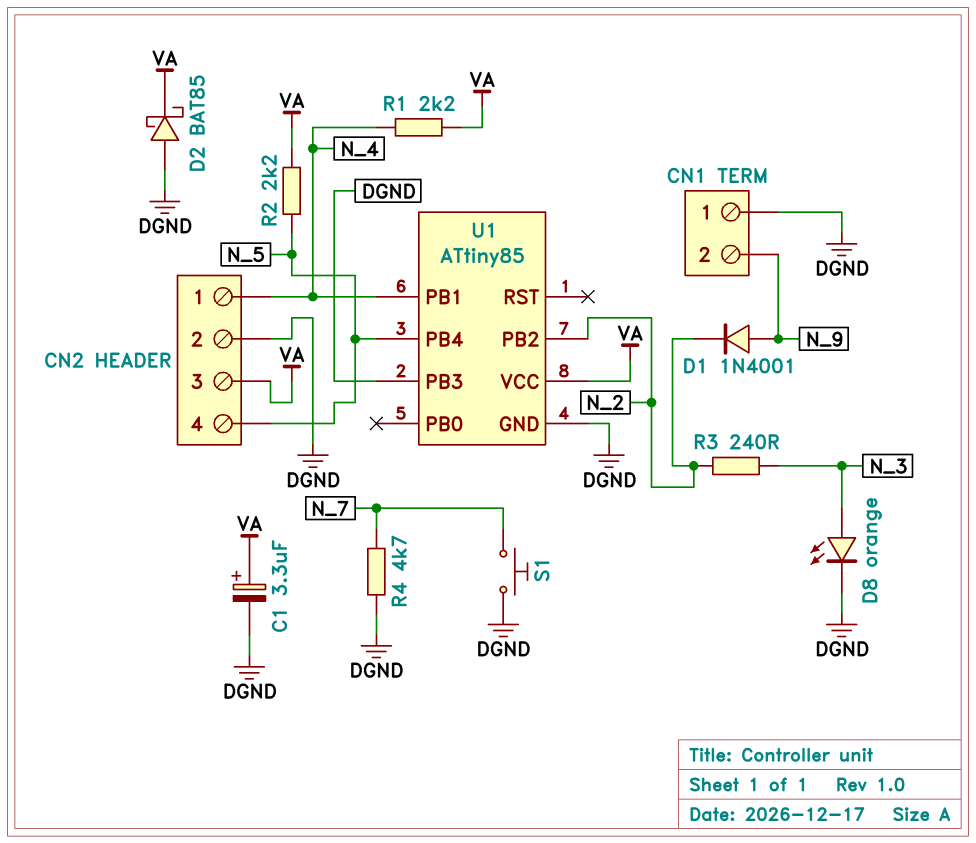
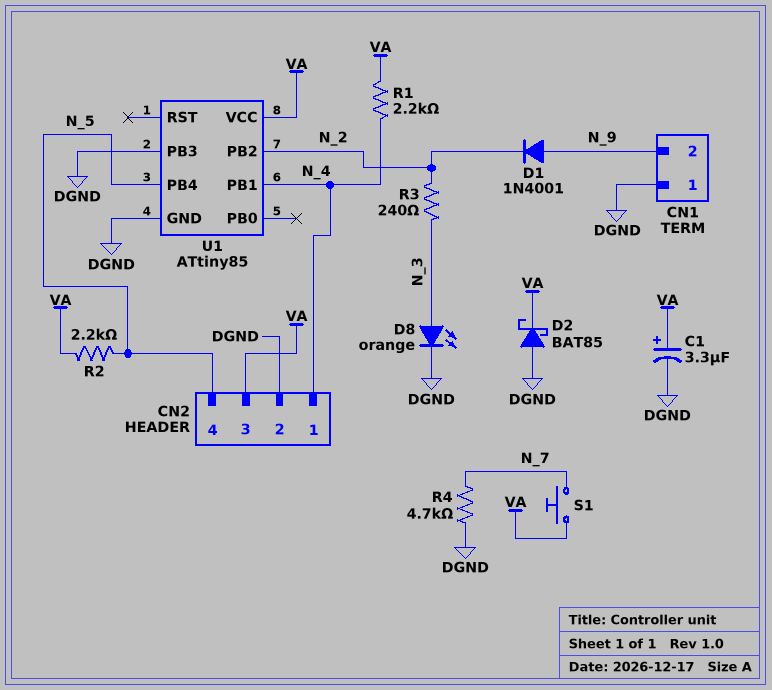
S1: button (DGND, N_7) -> button (N_7, VA)

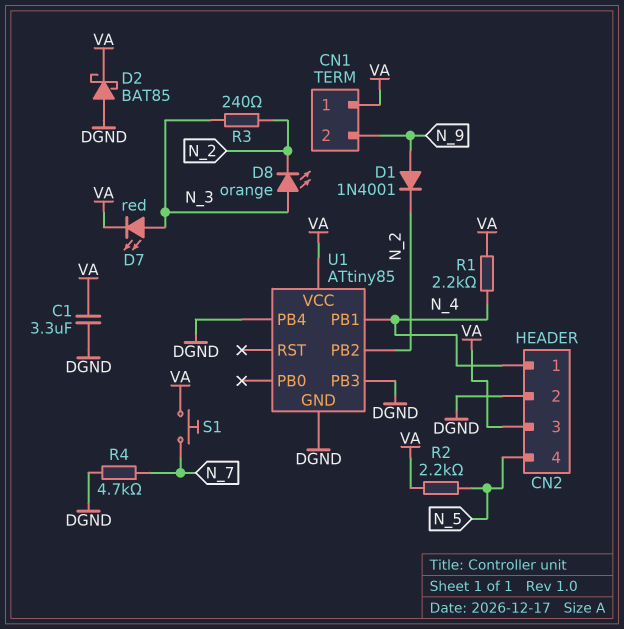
C1: 3.3uF (plus VA, minus DGND) -> 3.3uF (DGND, VA)
CN1 pin 1: DGND -> VA
D7: none -> LED red (A N_3, K VA)
D8: LED orange (A N_3, K DGND) -> LED orange (A N_3, K N_2)
U1 pin PB4: N_5 -> DGND

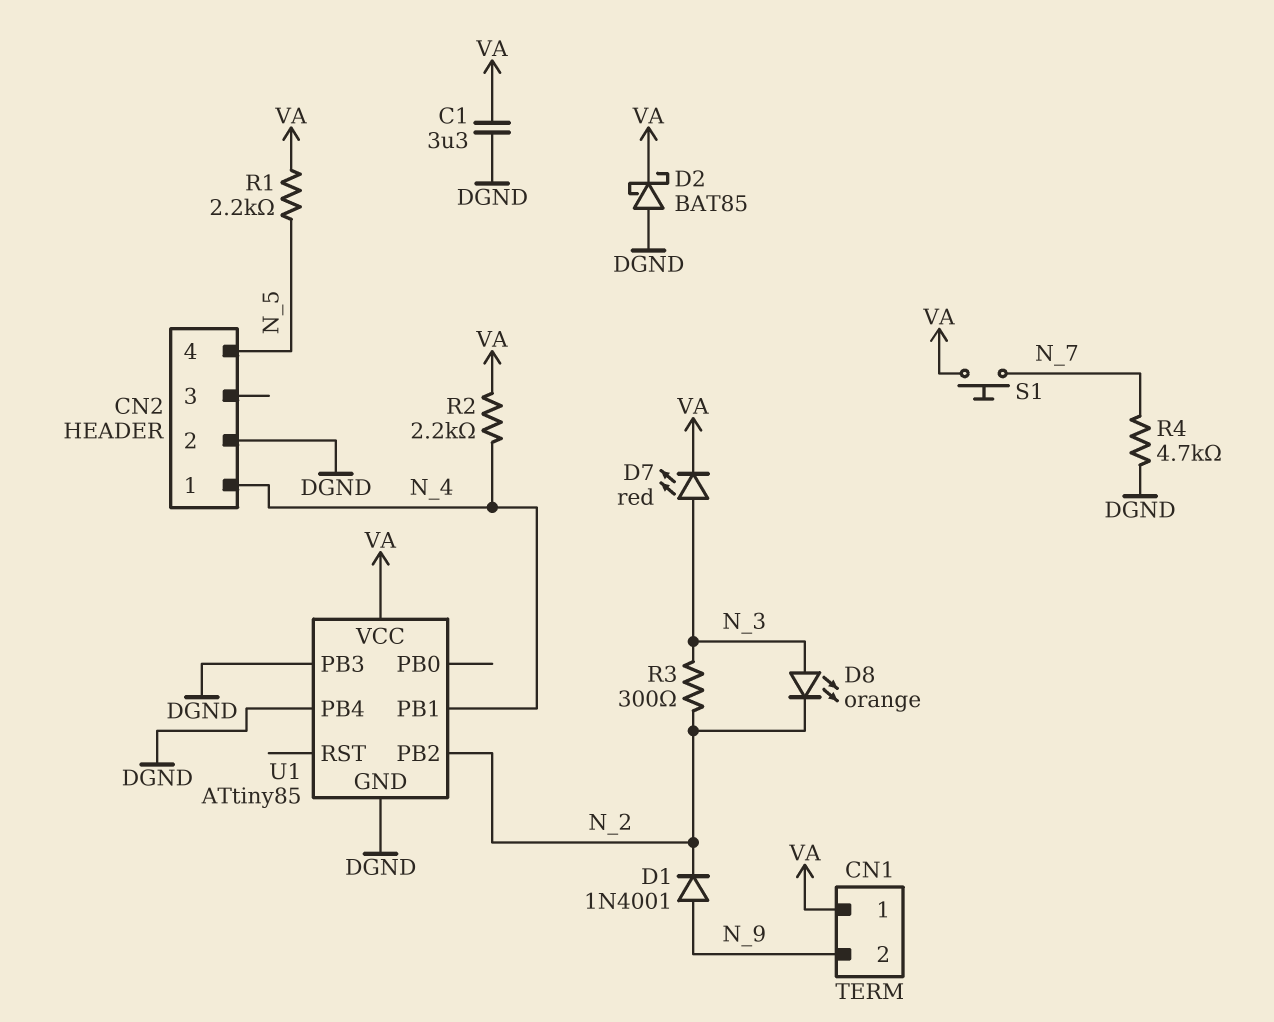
CN2 pin 3: VA -> none
R1: 2.2k (N_4, VA) -> 2.2k (N_5, VA)
R2: 2.2k (N_5, VA) -> 2.2k (N_4, VA)
R3: 240 (N_2, N_3) -> 300 (N_2, N_3)

